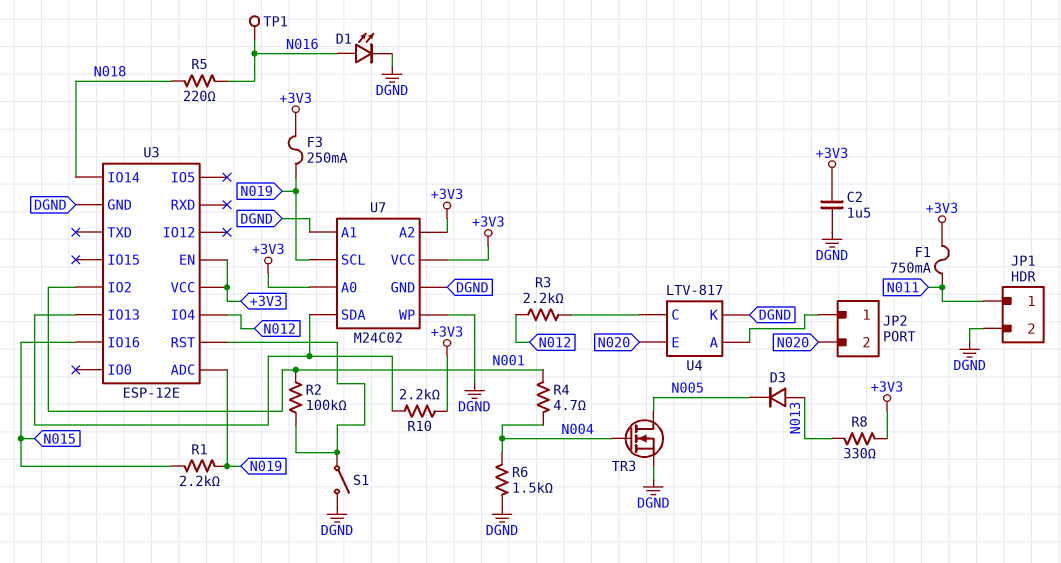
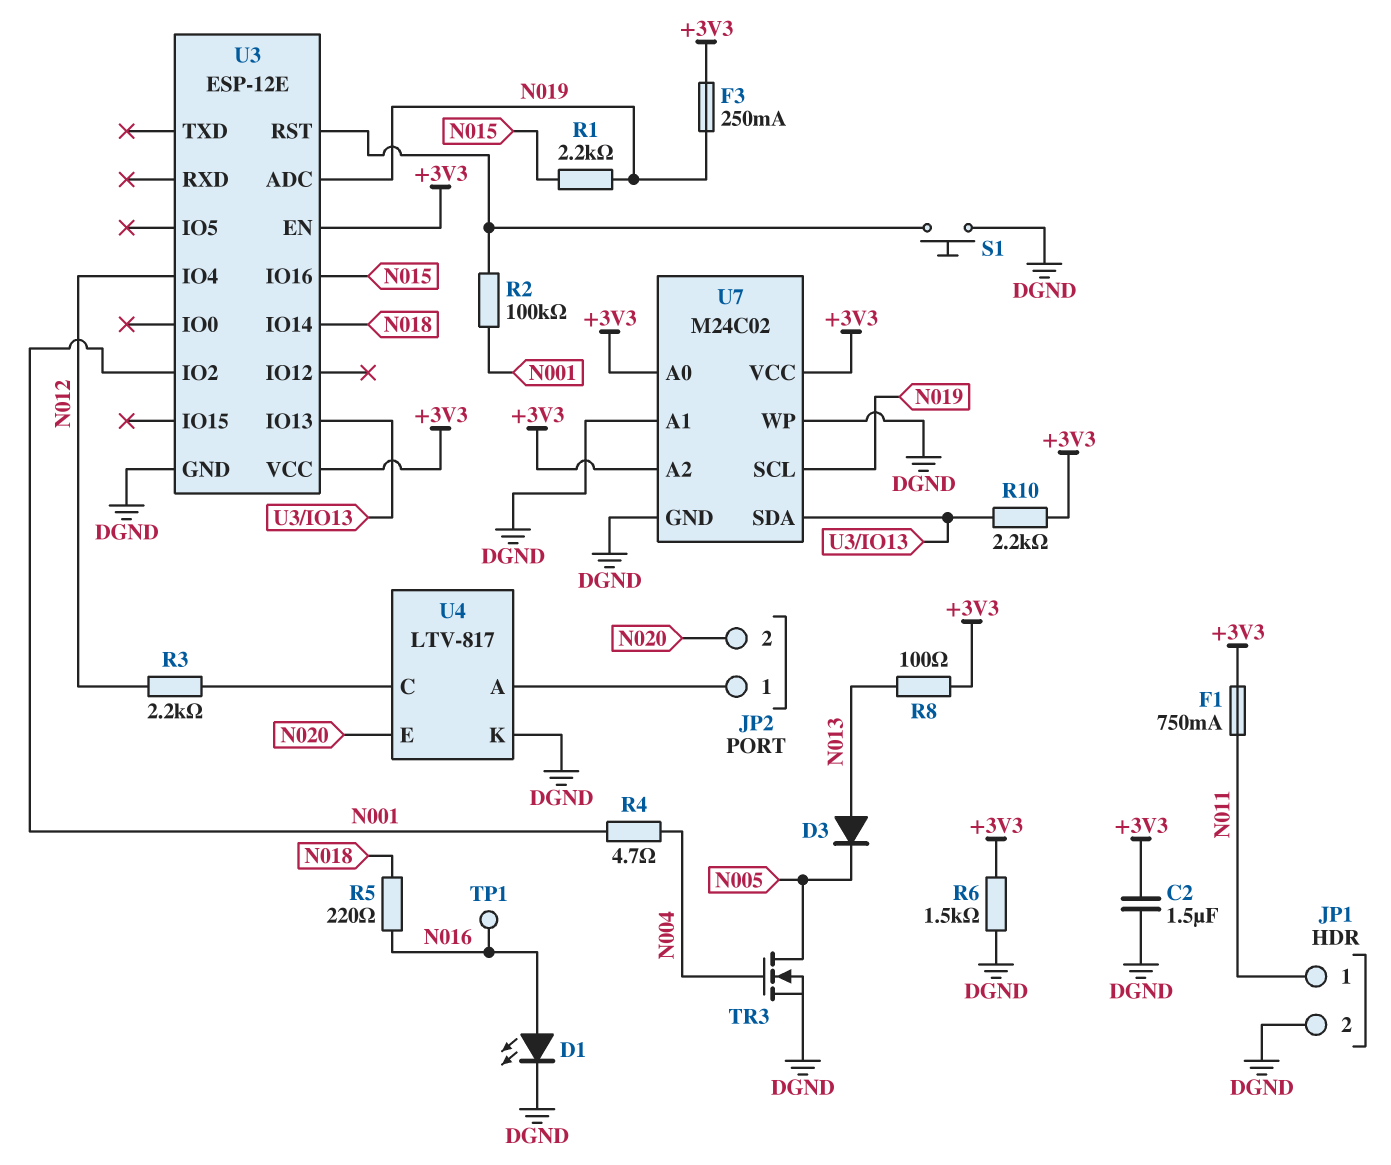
R6: 1.5k (DGND, N004) -> 1.5k (+3V3, DGND)
R8: 330 (+3V3, N013) -> 100 (+3V3, N013)
S1: switch (DGND, U3/RST) -> button (DGND, U3/RST)

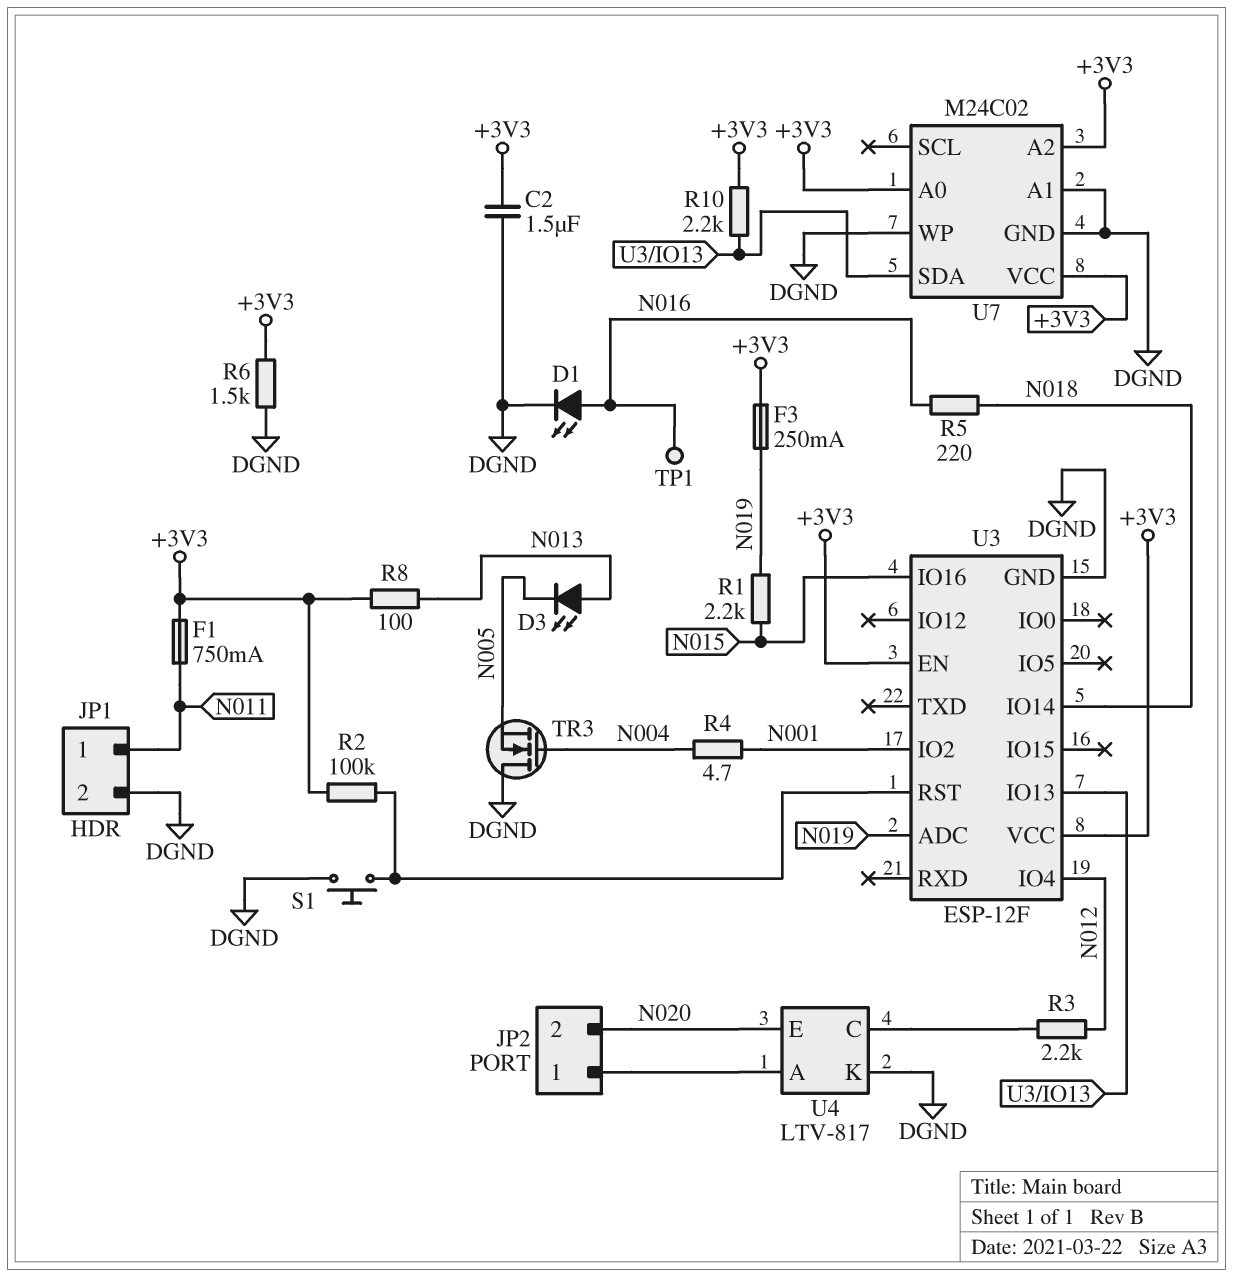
D3: diode (A N013, K N005) -> LED (A N013, K N005)
R2: 100k (N001, U3/RST) -> 100k (+3V3, U3/RST)
TR3: NMOS (G N004, D N005, S DGND) -> NMOS (G N004, D DGND, S N005)
U3: ESP-12E -> ESP-12F
U7 pin SCL: N019 -> none

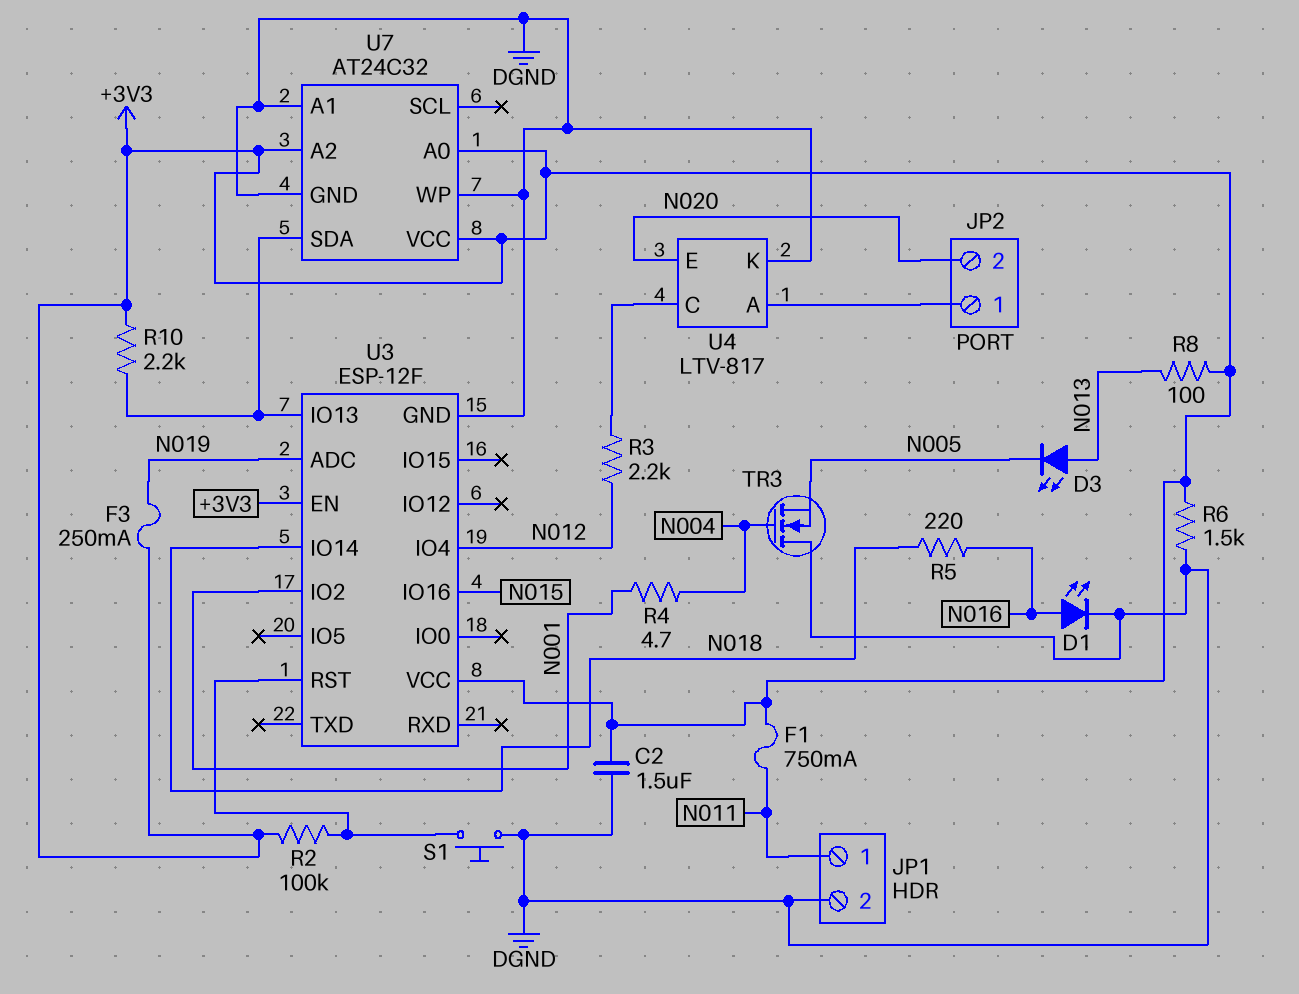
R1: 2.2k (N015, N019) -> none
TP1: test point (N016) -> none
U7: M24C02 -> AT24C32

